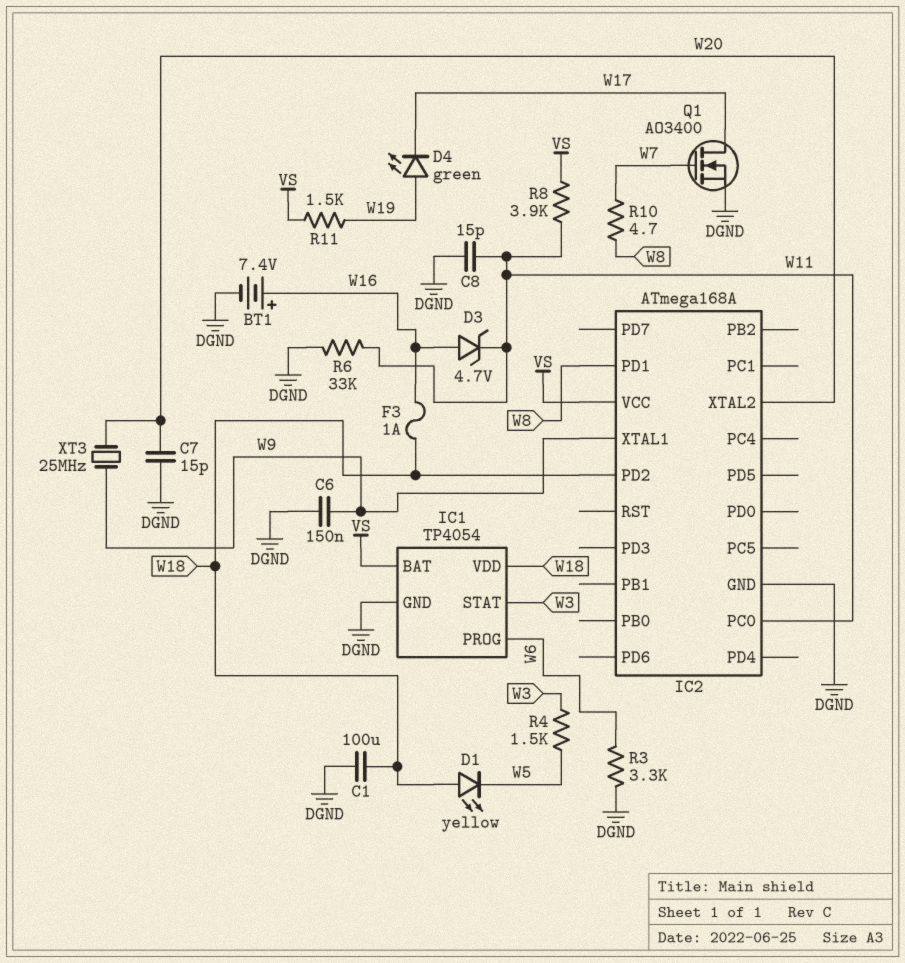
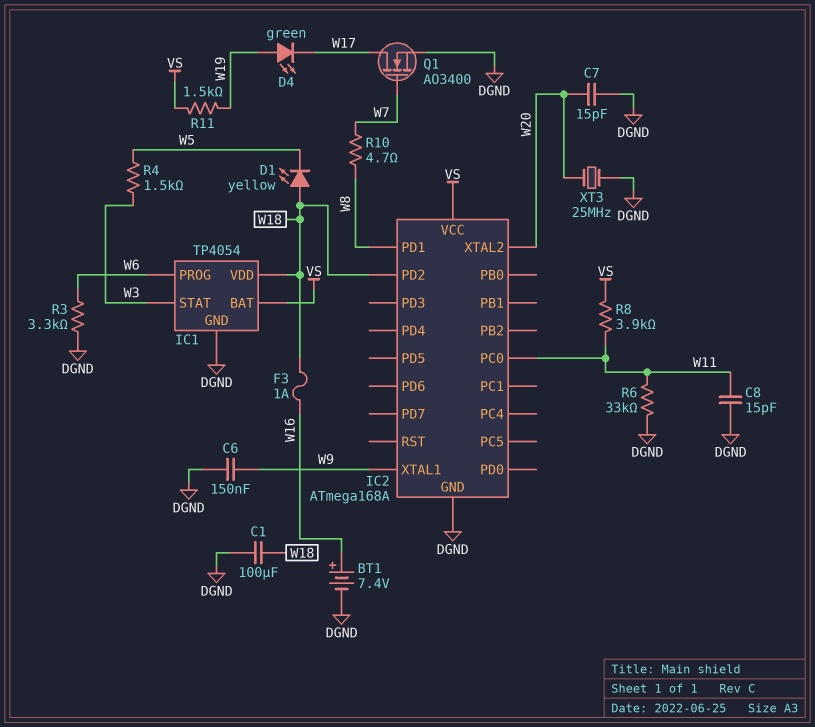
D3: zener 4.7V (A W16, K W11) -> none
XT3: 25MHz (W9, W20) -> 25MHz (DGND, W20)

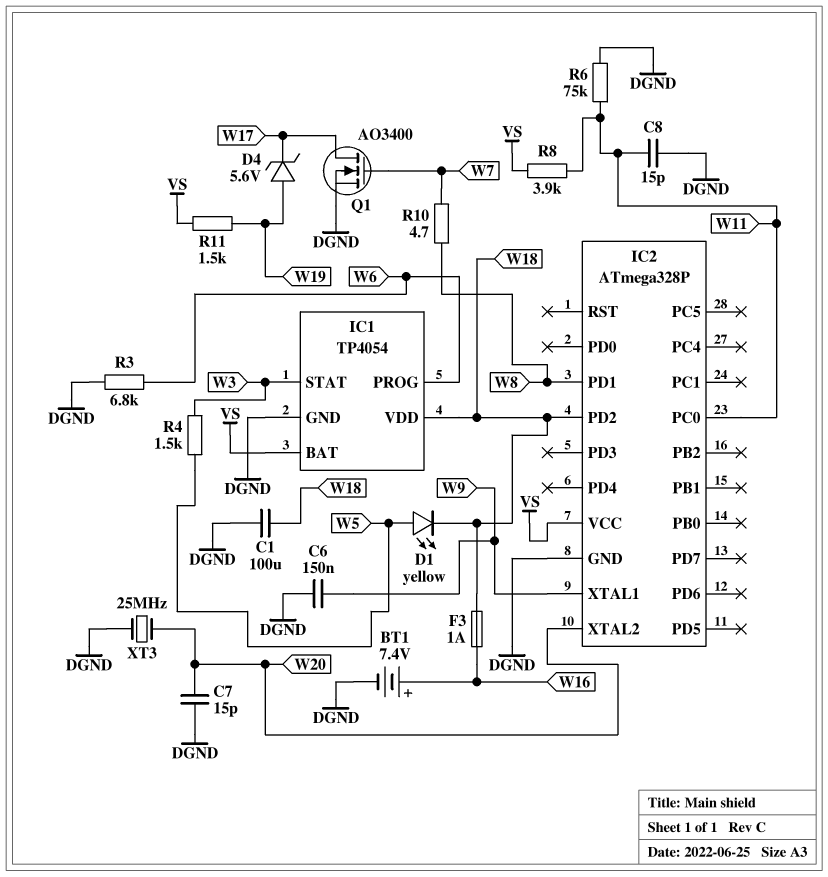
D1: LED yellow (A W18, K W5) -> LED yellow (A W5, K W18)
D4: LED green (A W19, K W17) -> zener 5.6V (A W19, K W17)
IC2: ATmega168A -> ATmega328P
R3: 3.3k (DGND, W6) -> 6.8k (DGND, W6)
R6: 33k (DGND, W11) -> 75k (DGND, W11)

